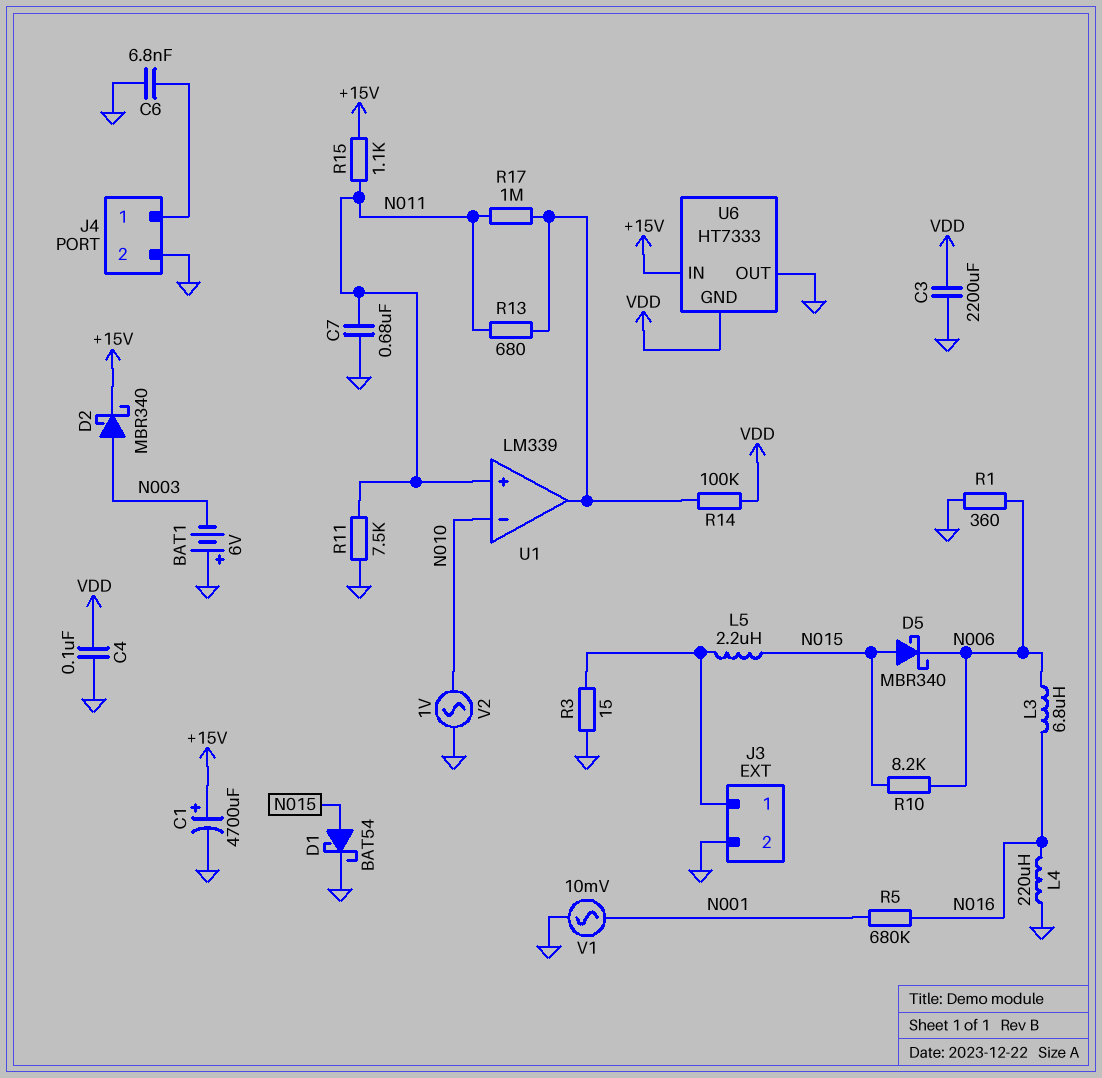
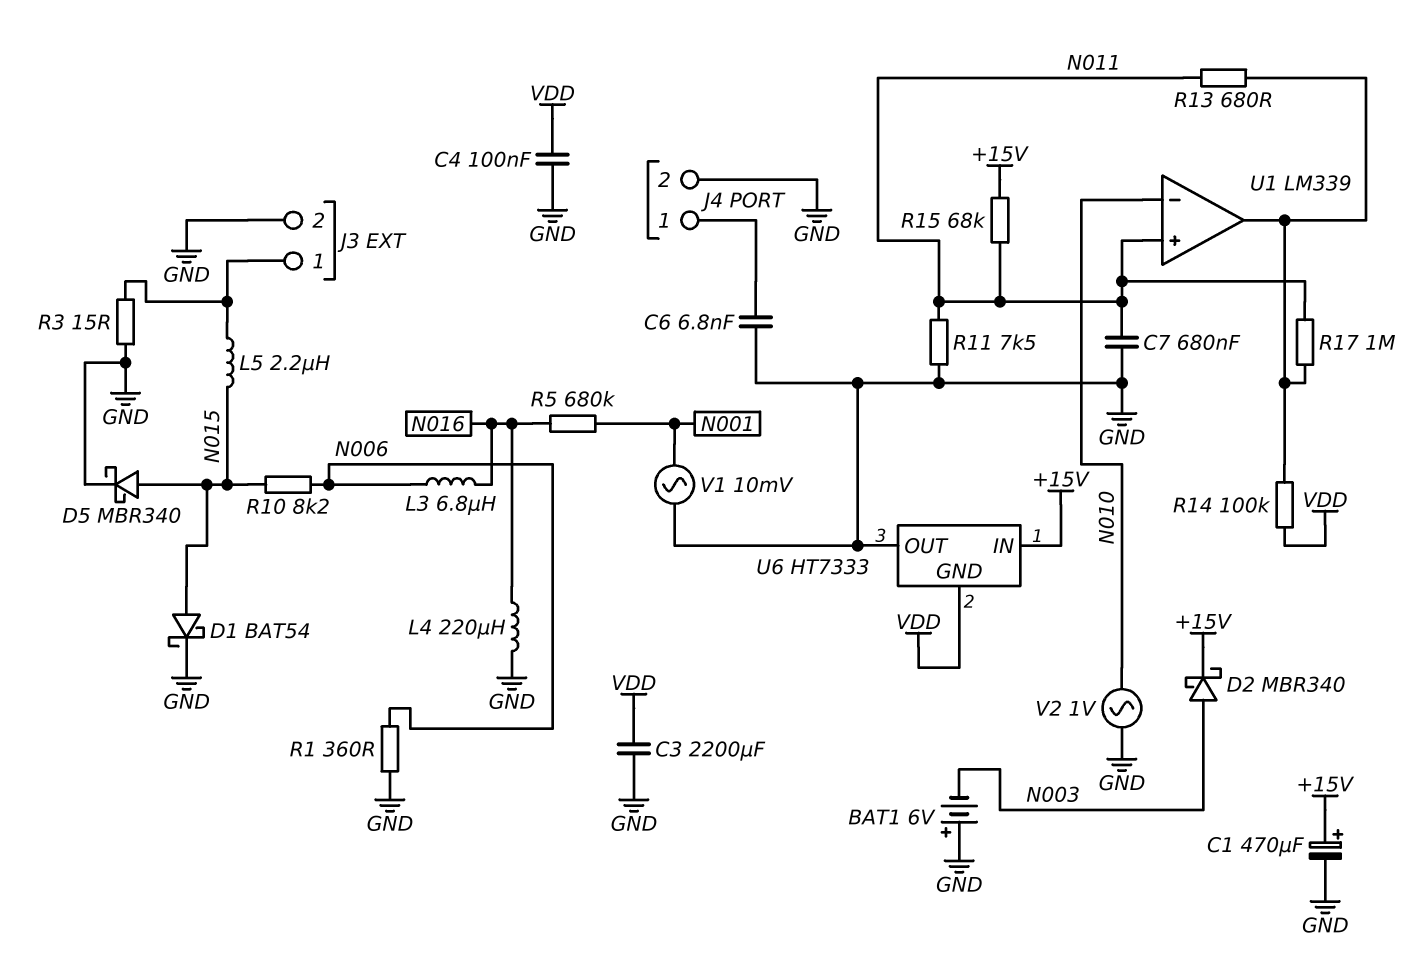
C1: 4700uF (plus +15V, minus GND) -> 470uF (plus +15V, minus GND)
D5: schottky MBR340 (A N015, K N006) -> schottky MBR340 (A N015, K GND)
R15: 1.1k (+15V, N011) -> 68k (+15V, N011)

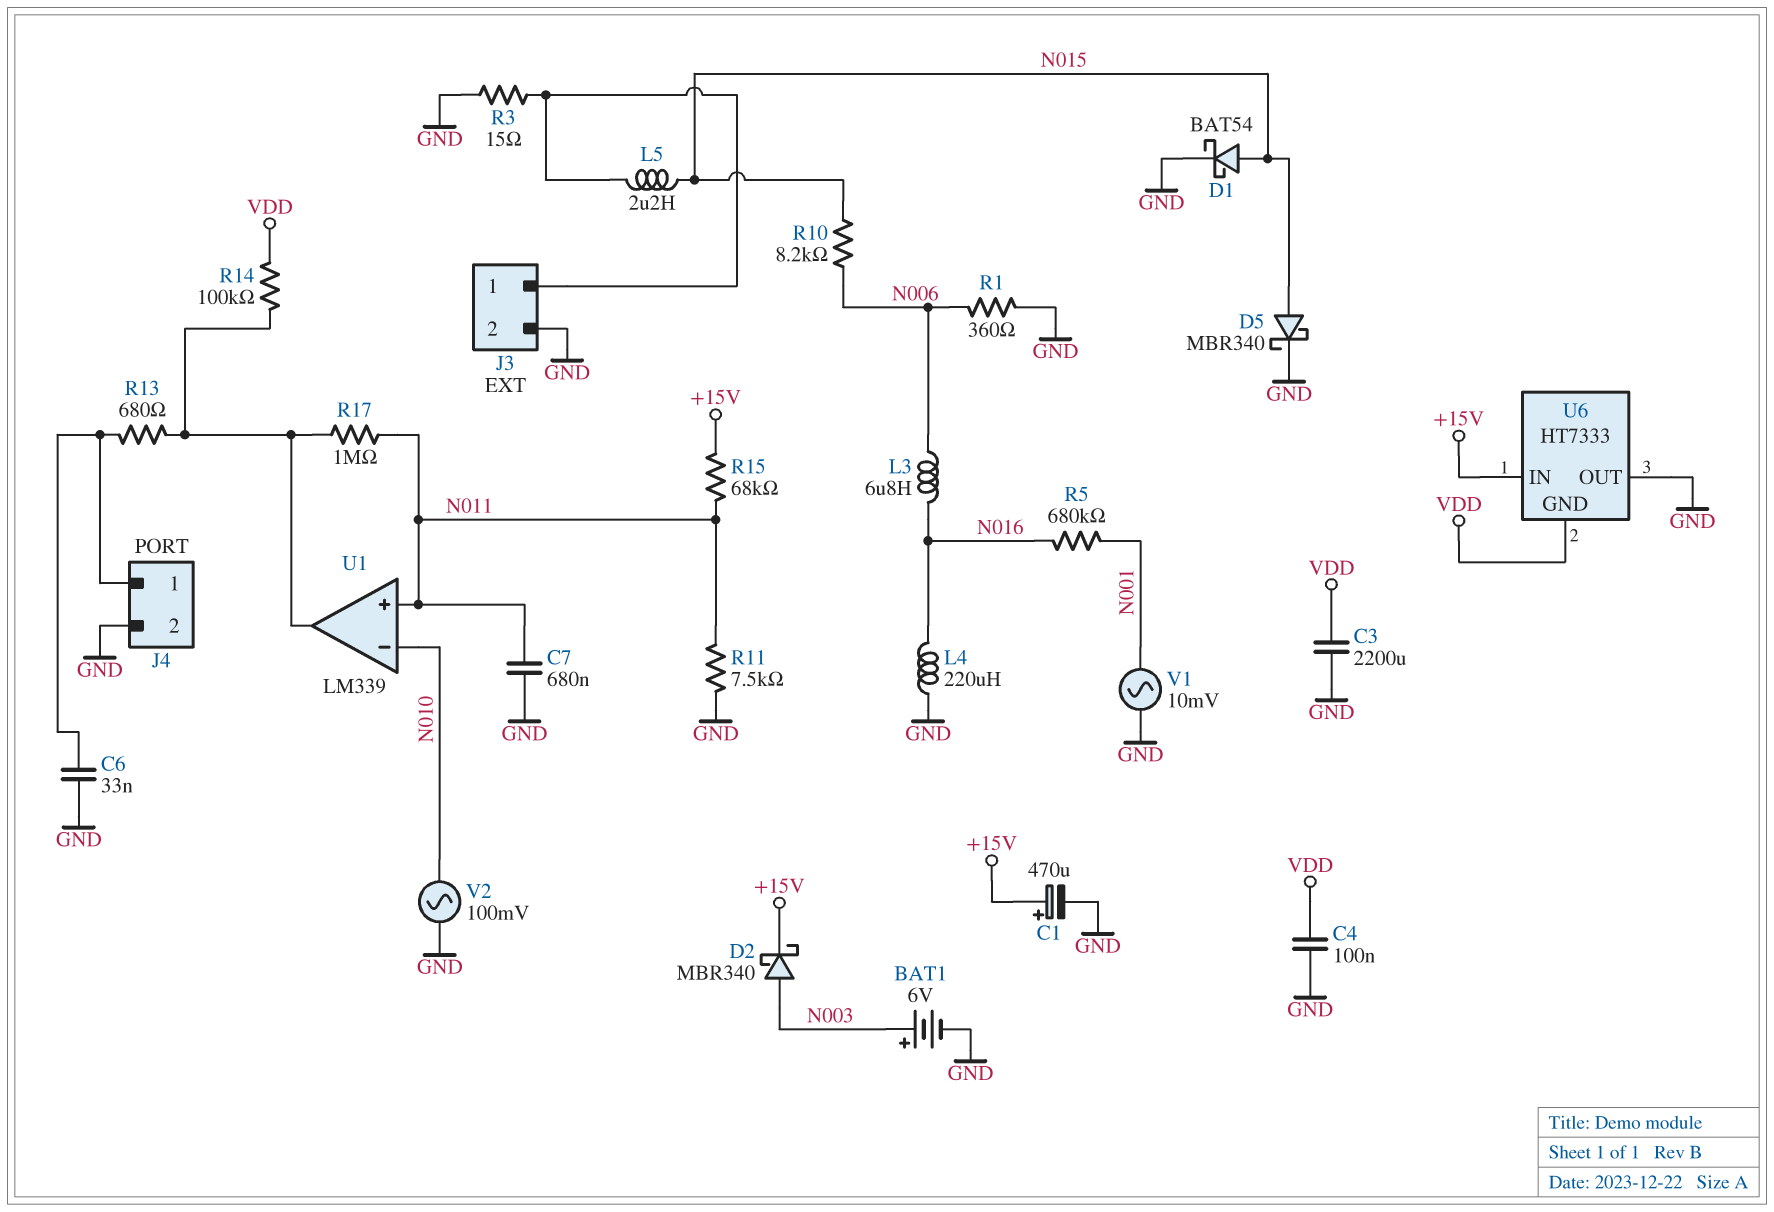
BAT1: 6V (plus GND, minus N003) -> 6V (plus N003, minus GND)
C6: 6.8nF (GND, J4/1) -> 33nF (GND, J4/1)
R13: 680 (N011, U1/out) -> 680 (J4/1, U1/out)
V2: AC 1V (GND, N010) -> AC 100mV (GND, N010)

